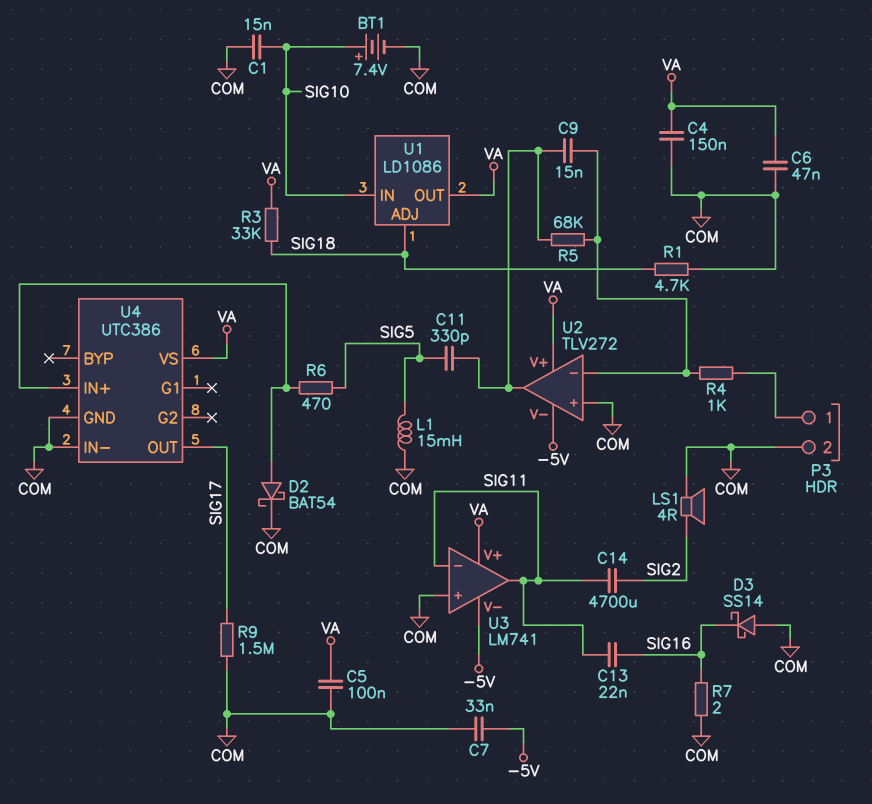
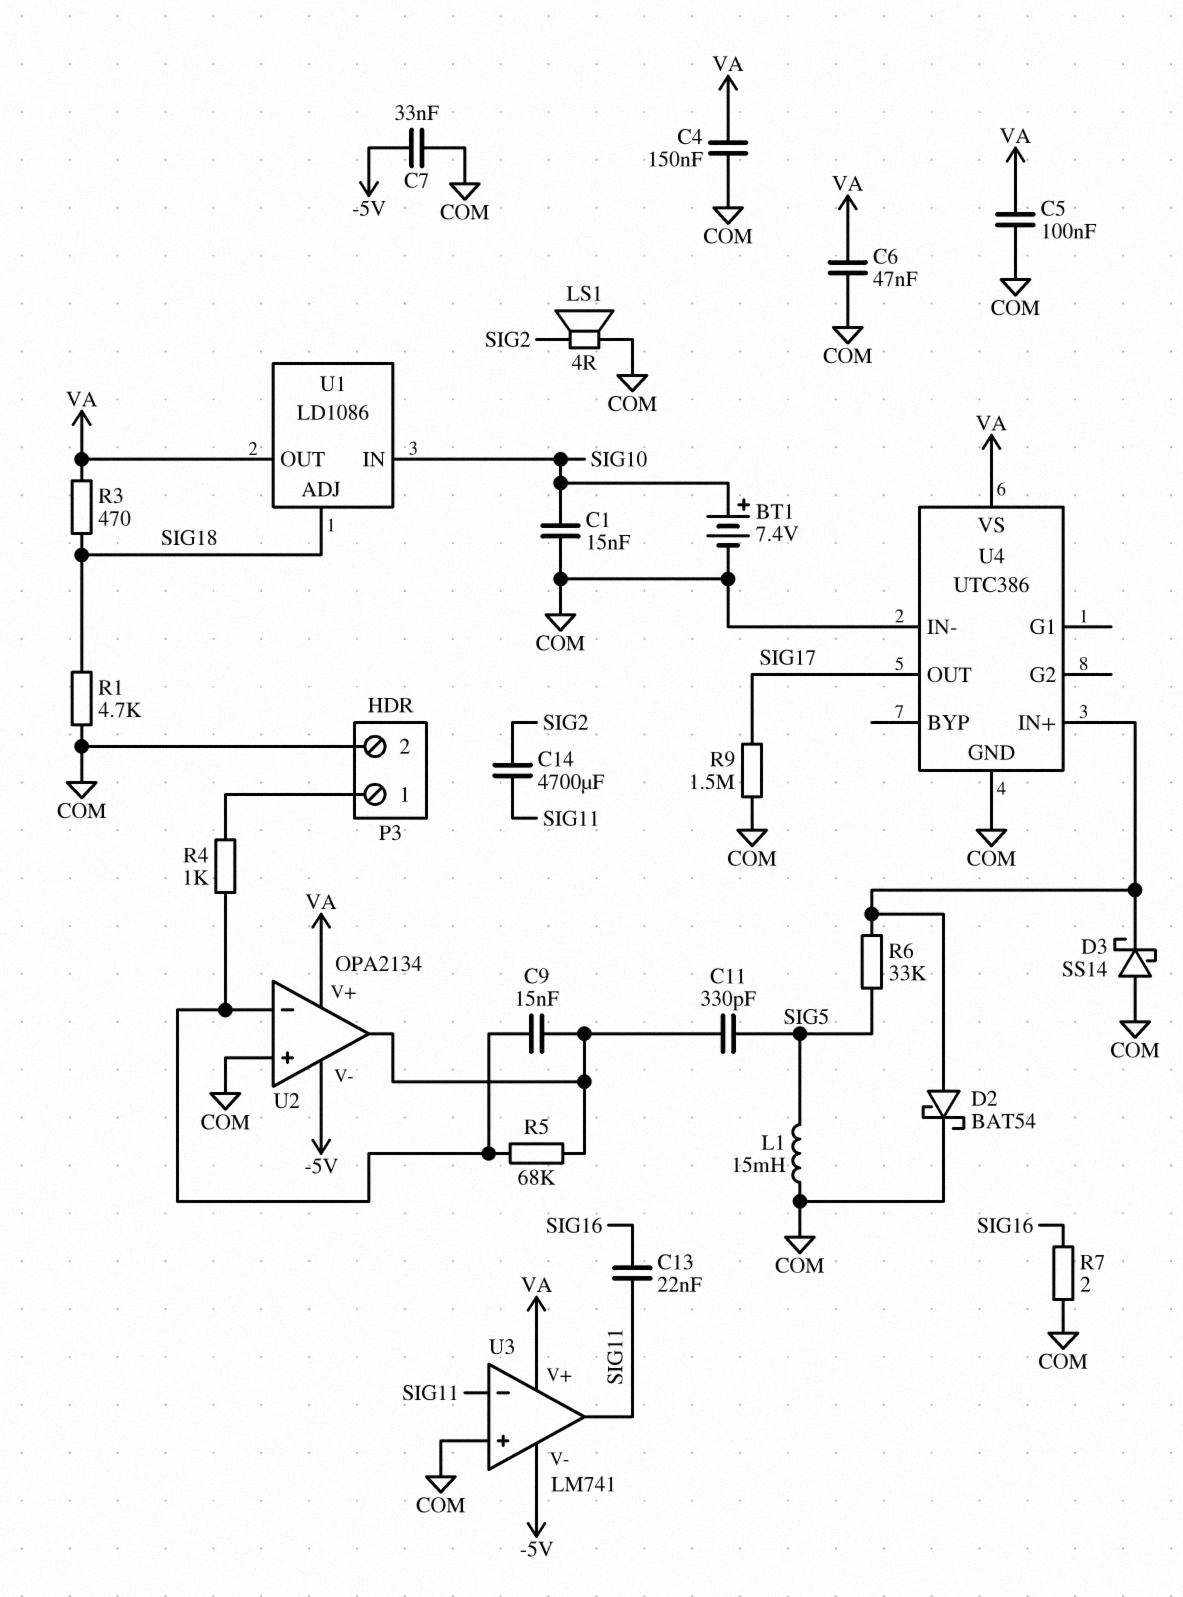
D3: schottky SS14 (A COM, K SIG16) -> schottky SS14 (A COM, K U4/IN+)
R3: 33k (SIG18, VA) -> 470 (SIG18, VA)
R6: 470 (SIG5, U4/IN+) -> 33k (SIG5, U4/IN+)
U2: TLV272 -> OPA2134

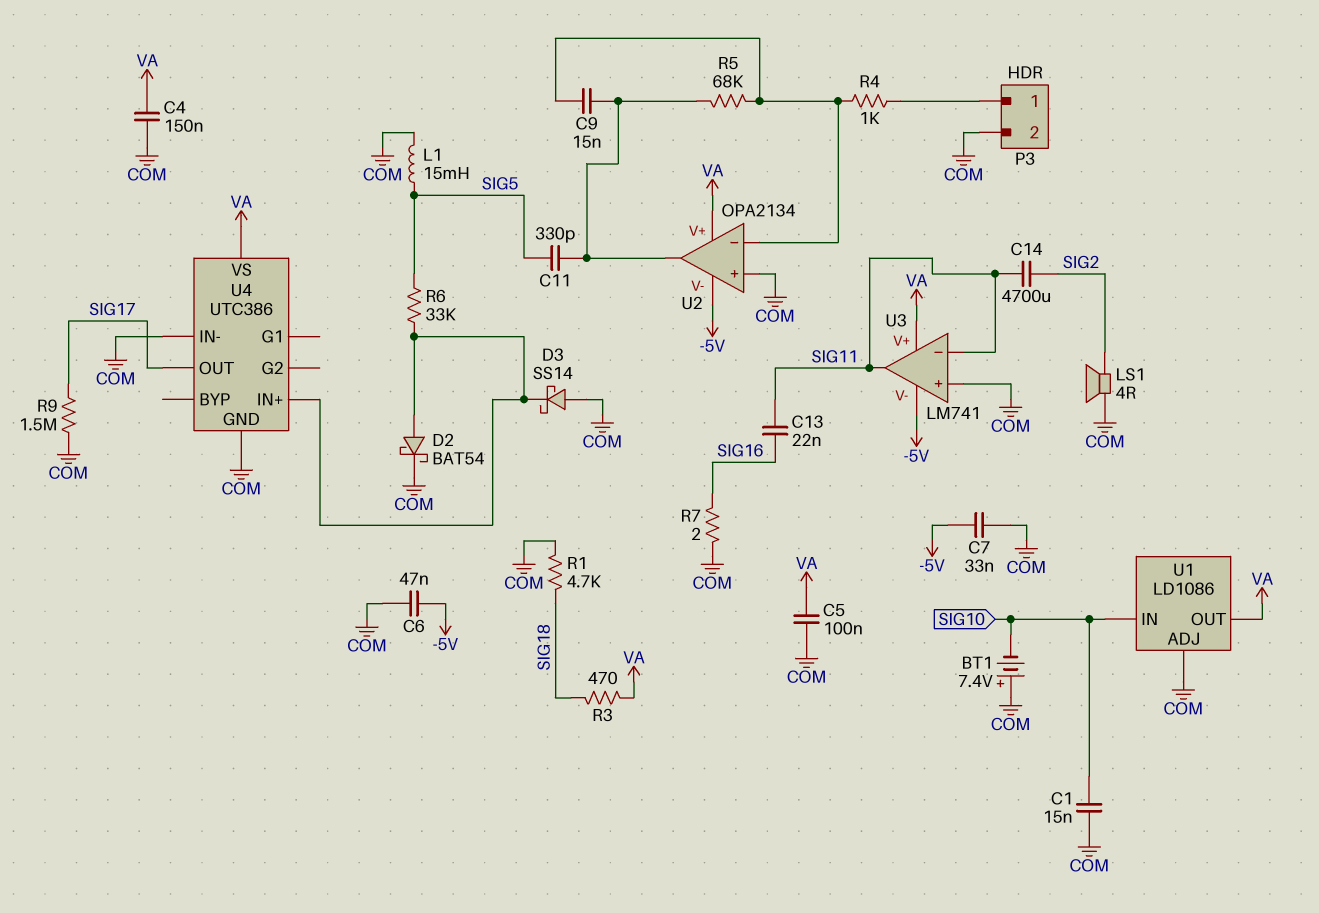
BT1: 7.4V (plus SIG10, minus COM) -> 7.4V (plus COM, minus SIG10)
C6: 47nF (COM, VA) -> 47nF (-5V, COM)
U1 pin ADJ: SIG18 -> COM

